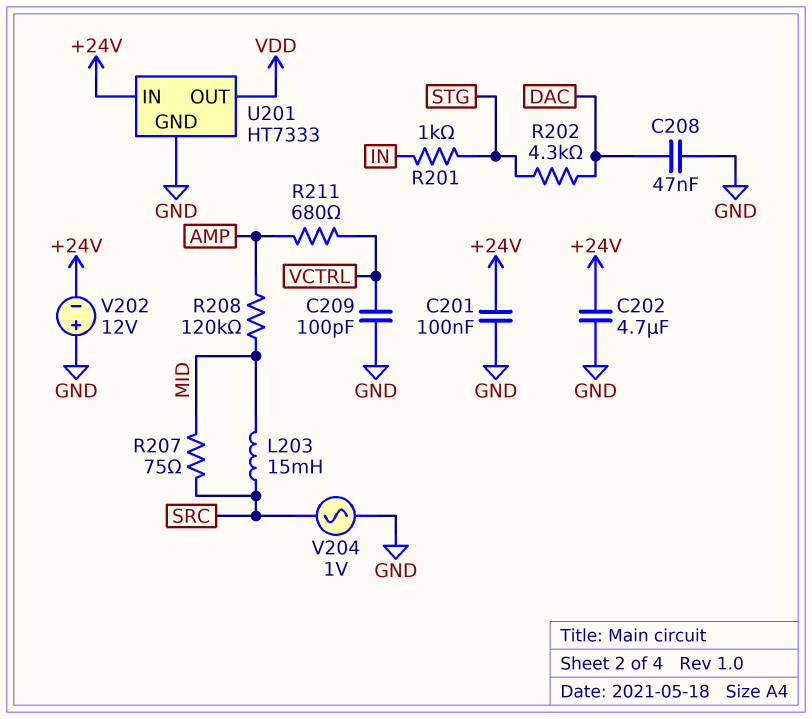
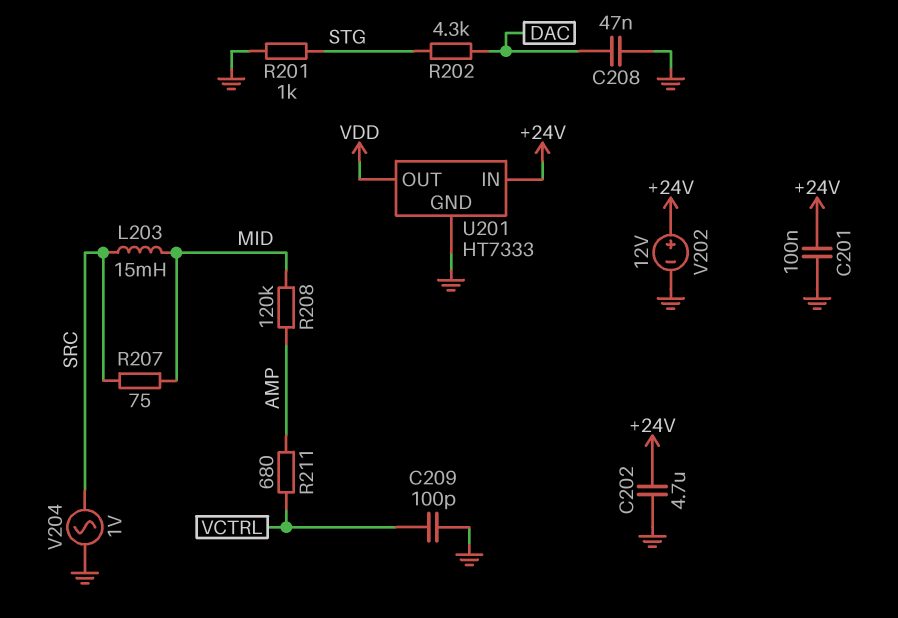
R201: 1k (IN, STG) -> 1k (GND, STG)
V202: 12V (plus GND, minus +24V) -> 12V (plus +24V, minus GND)

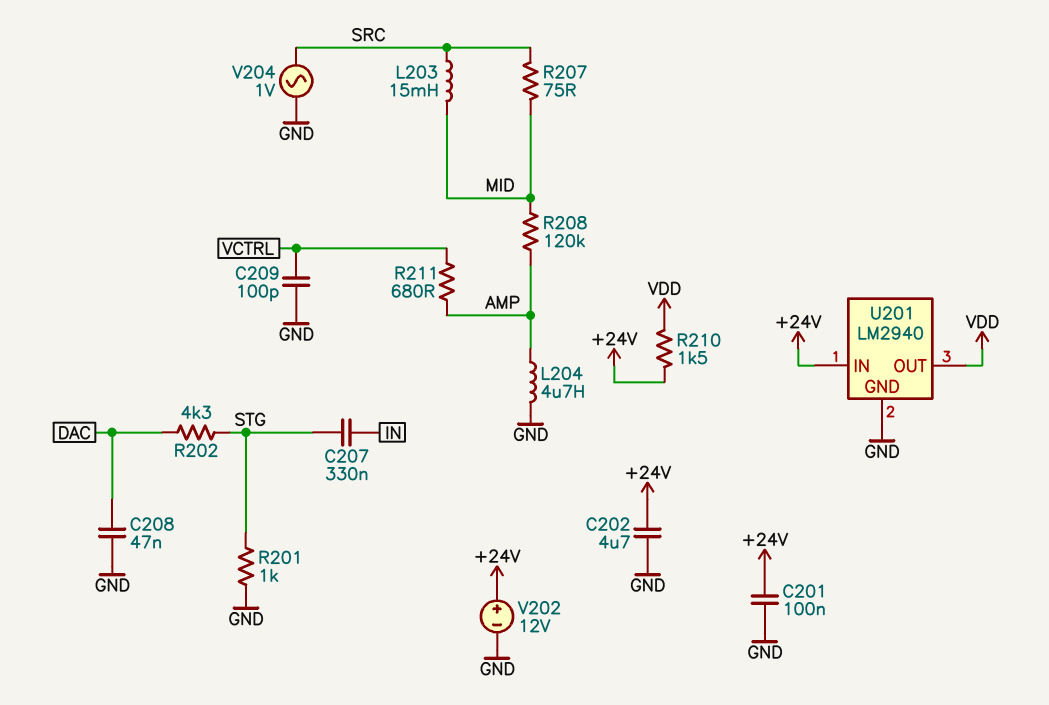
C207: none -> 330nF (IN, STG)
L204: none -> 4.7uH (AMP, GND)
R210: none -> 1.5k (+24V, VDD)
U201: HT7333 -> LM2940

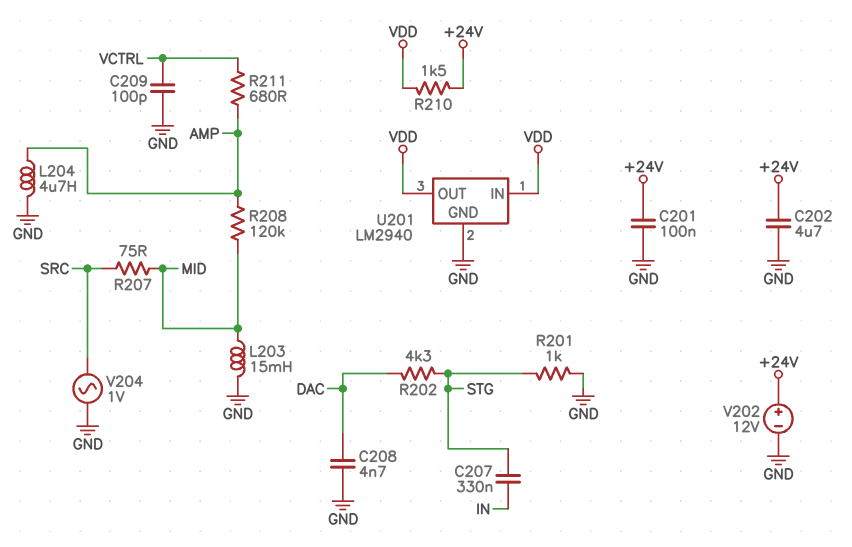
C208: 47nF (DAC, GND) -> 4.7nF (DAC, GND)
L203: 15mH (MID, SRC) -> 15mH (GND, MID)
U201 pin IN: +24V -> VDD

